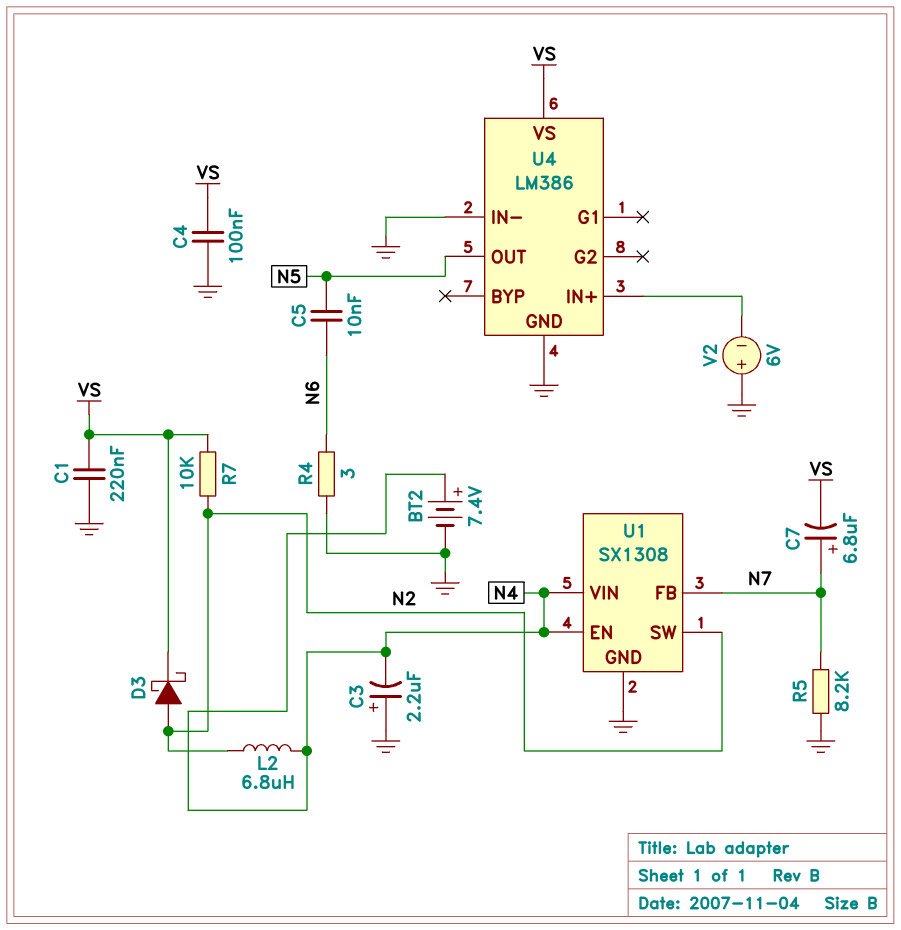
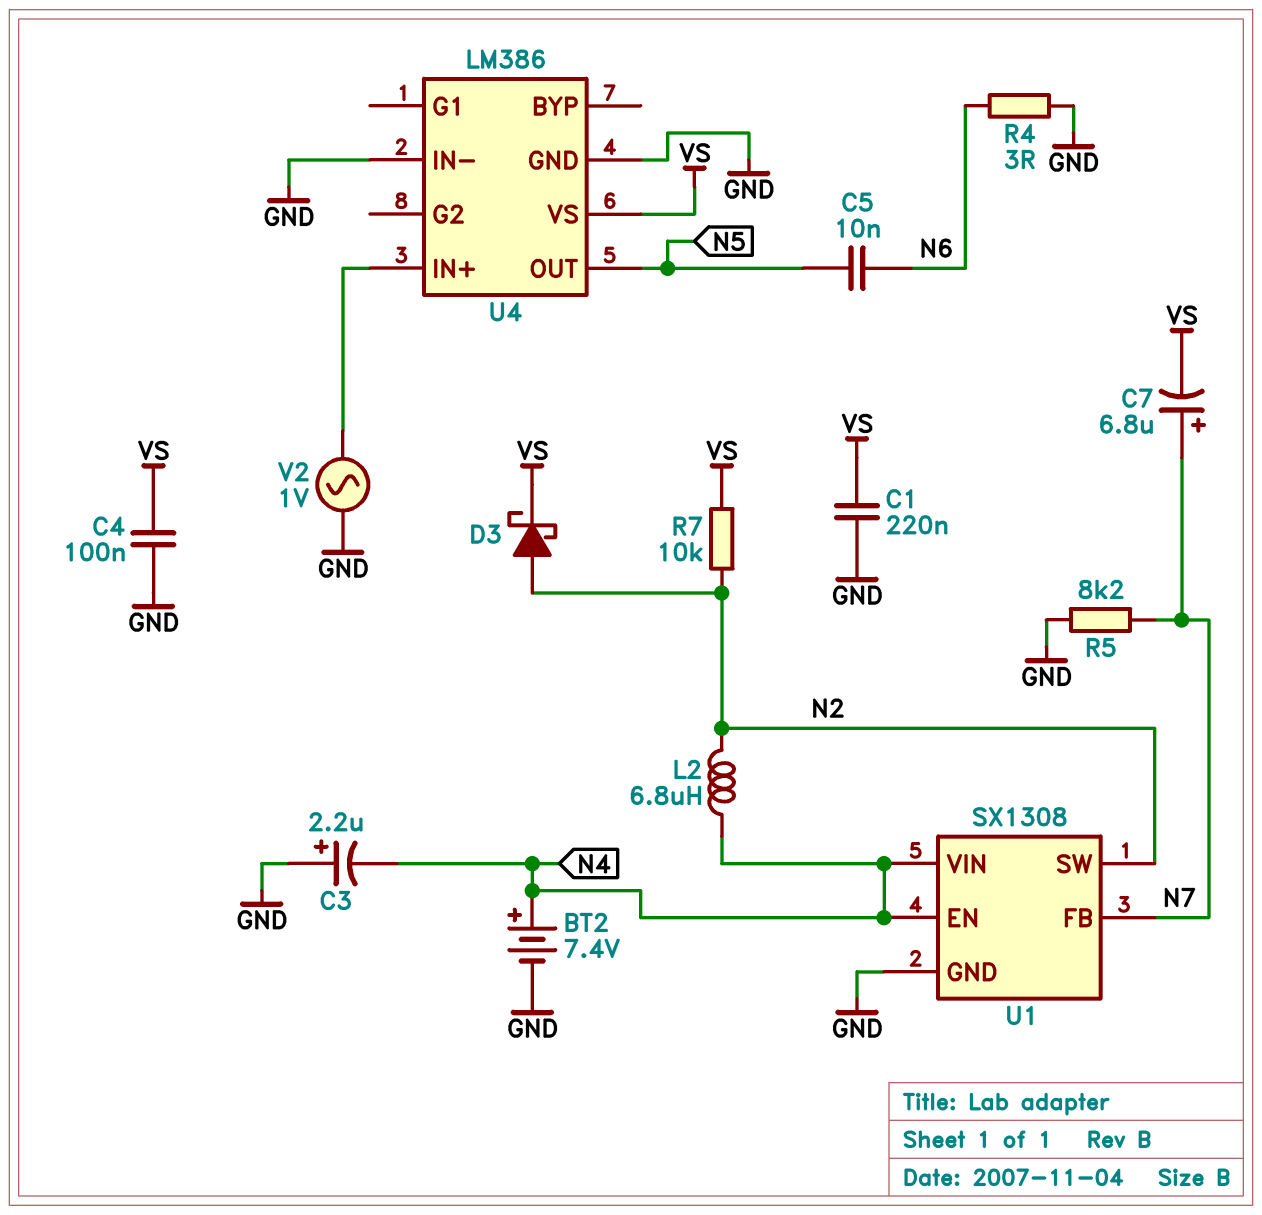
V2: 6V (plus GND, minus U4/IN+) -> AC 1V (GND, U4/IN+)

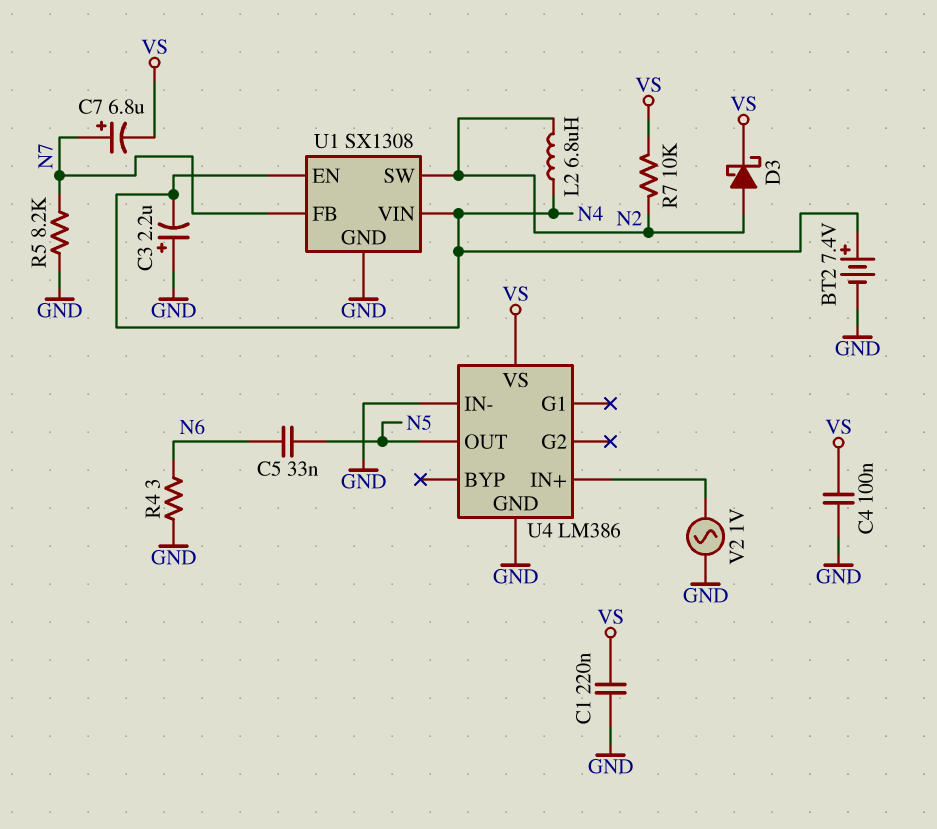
C5: 10nF (N5, N6) -> 33nF (N5, N6)

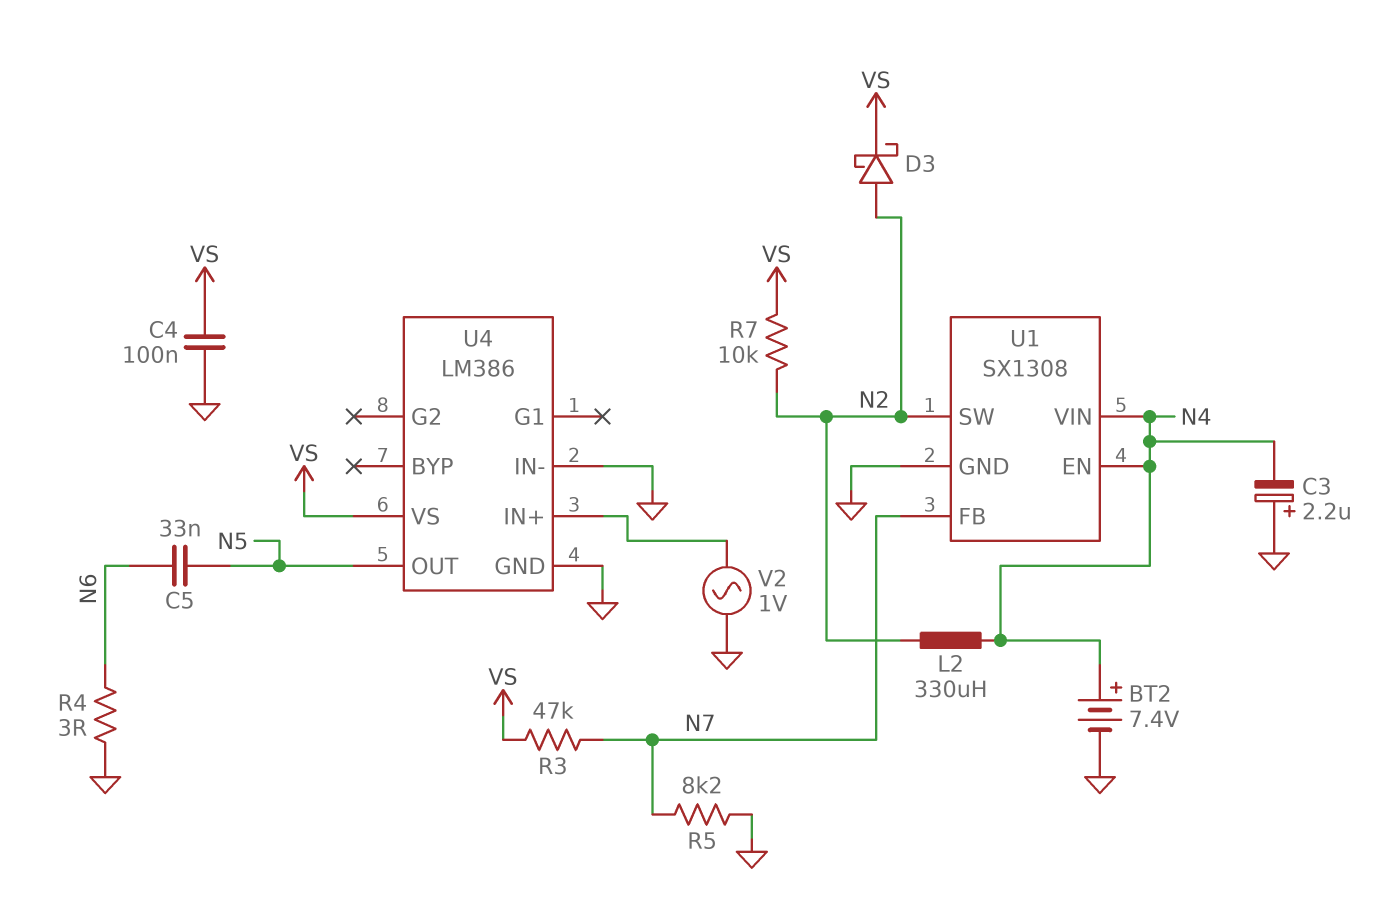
C1: 220nF (GND, VS) -> none
C7: 6.8uF (plus N7, minus VS) -> none
L2: 6.8uH (N2, N4) -> 330uH (N2, N4)
R3: none -> 47k (N7, VS)

